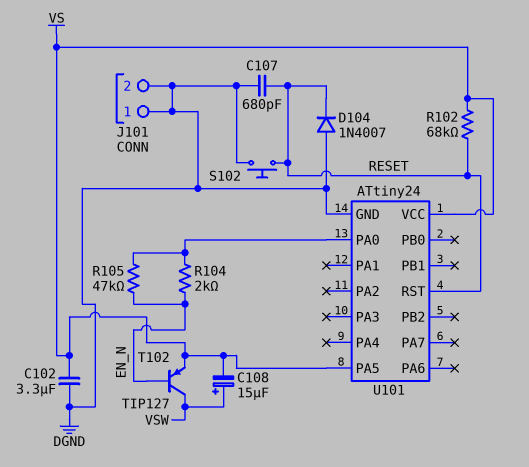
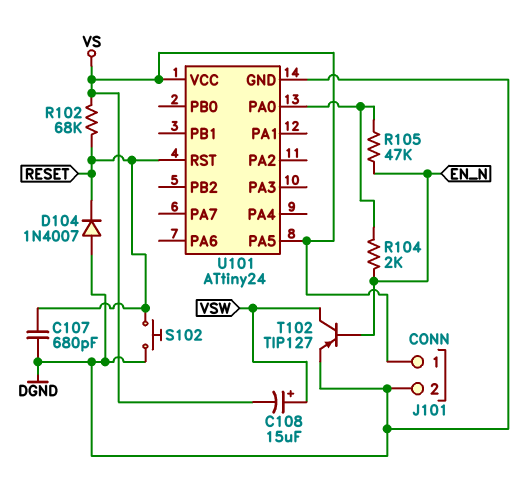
C102: 3.3uF (DGND, VS) -> none
J101 pin 1: DGND -> VS
T102: PNP TIP127 (B EN_N, C VSW, E VS) -> PNP TIP127 (B EN_N, C VSW, E DGND)

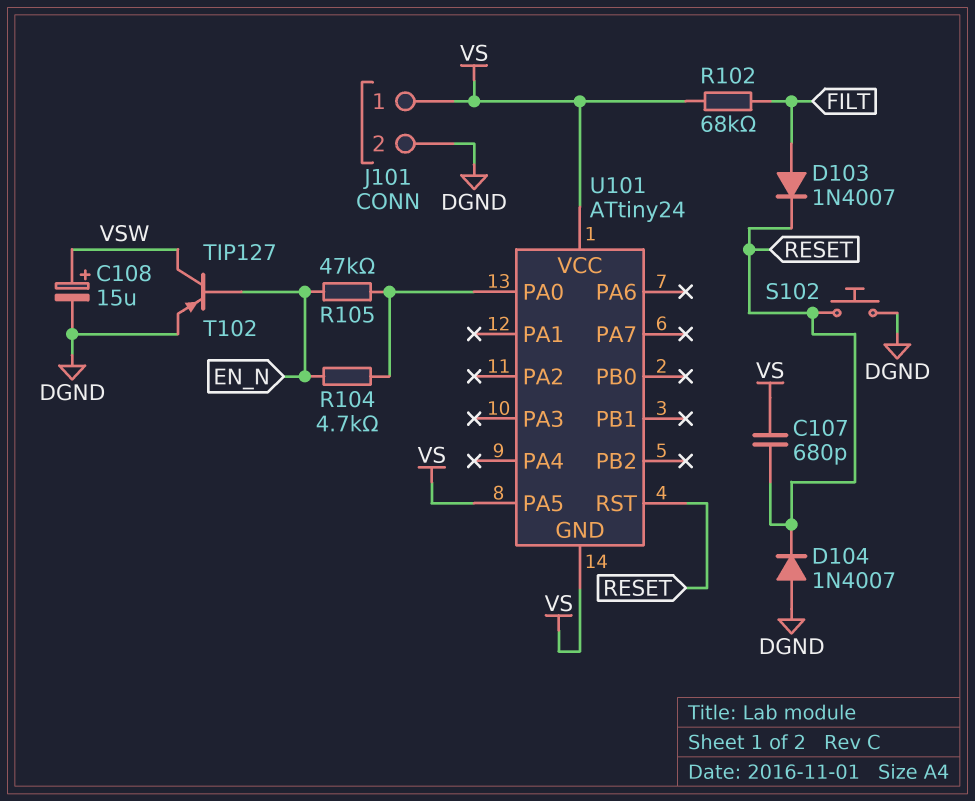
C107: 680pF (DGND, RESET) -> 680pF (RESET, VS)
C108: 15uF (plus VSW, minus VS) -> 15uF (plus VSW, minus DGND)
D103: none -> diode 1N4007 (A FILT, K RESET)
R102: 68k (RESET, VS) -> 68k (FILT, VS)
R104: 2k (EN_N, U101/PA0) -> 4.7k (EN_N, U101/PA0)
U101 pin GND: DGND -> VS

